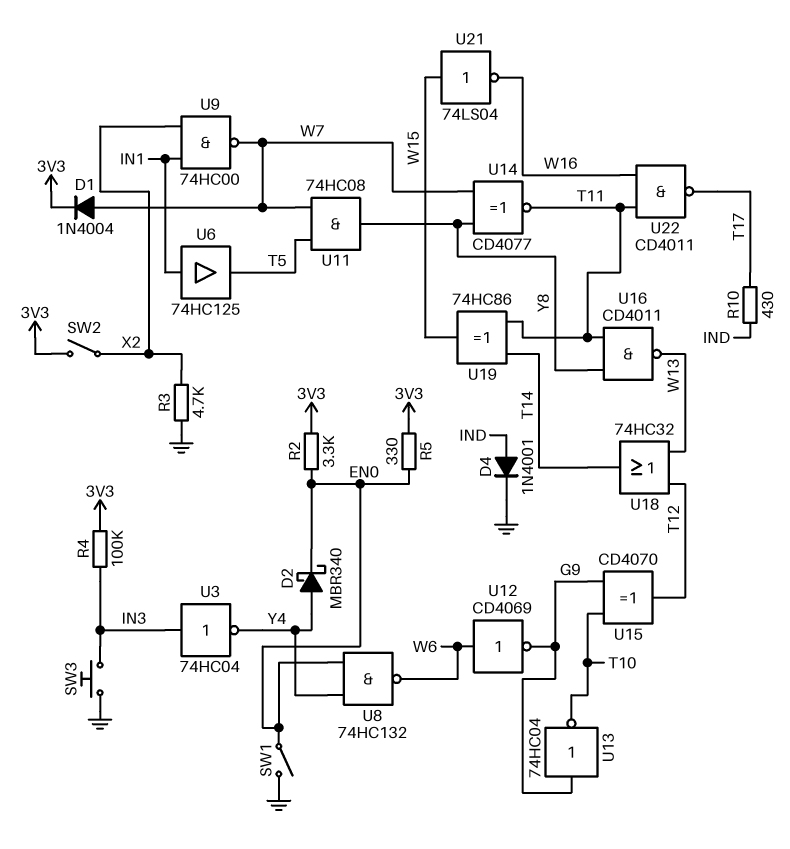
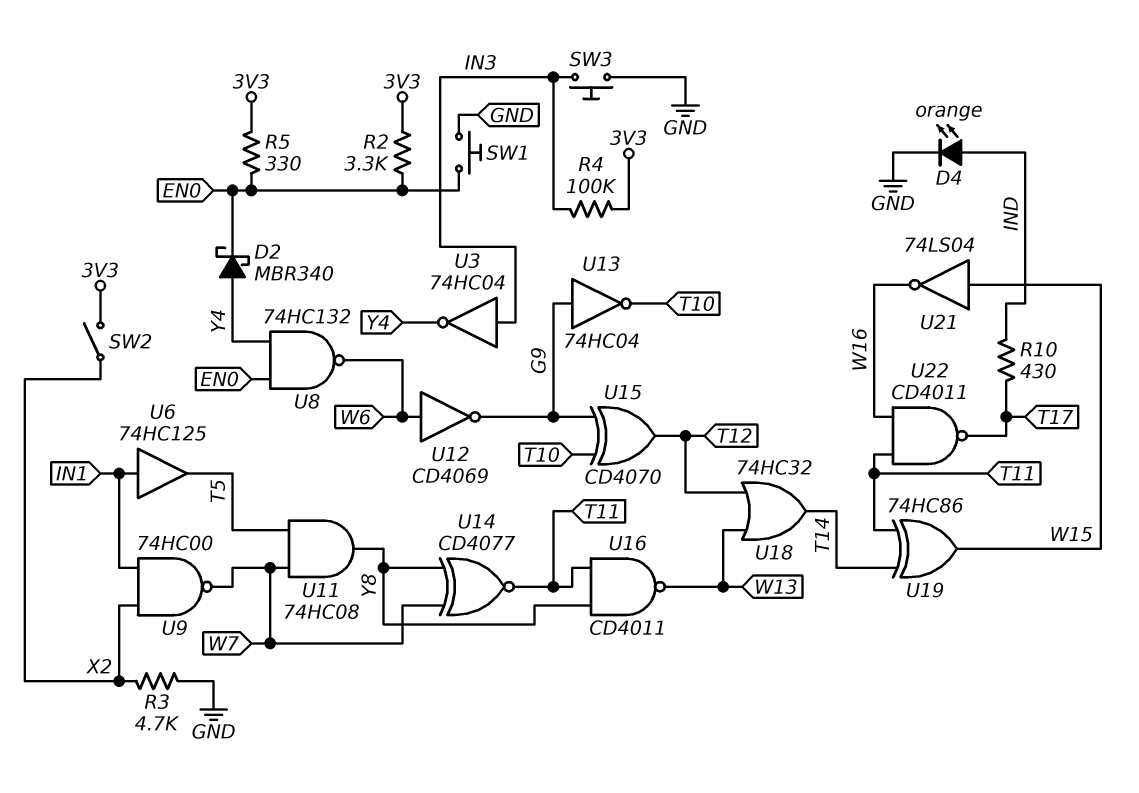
D1: diode 1N4004 (A W7, K 3V3) -> none
D4: diode 1N4001 (A IND, K GND) -> LED orange (A IND, K GND)
SW1: switch (EN0, GND) -> button (EN0, GND)

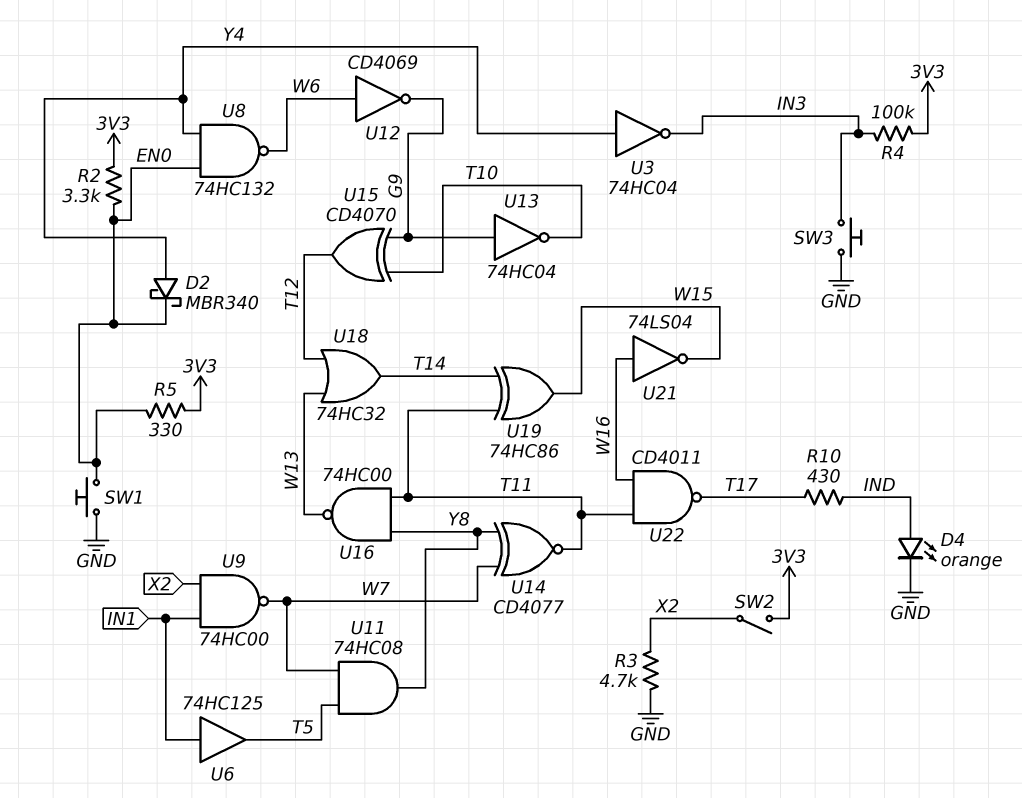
U3: NOT 74HC04 (in IN3, out Y4) -> NOT 74HC04 (in Y4, out IN3)
U16: NAND CD4011 (in T11, in Y8, out W13) -> NAND 74HC00 (in T11, in Y8, out W13)
U21: NOT 74LS04 (in W15, out W16) -> NOT 74LS04 (in W16, out W15)

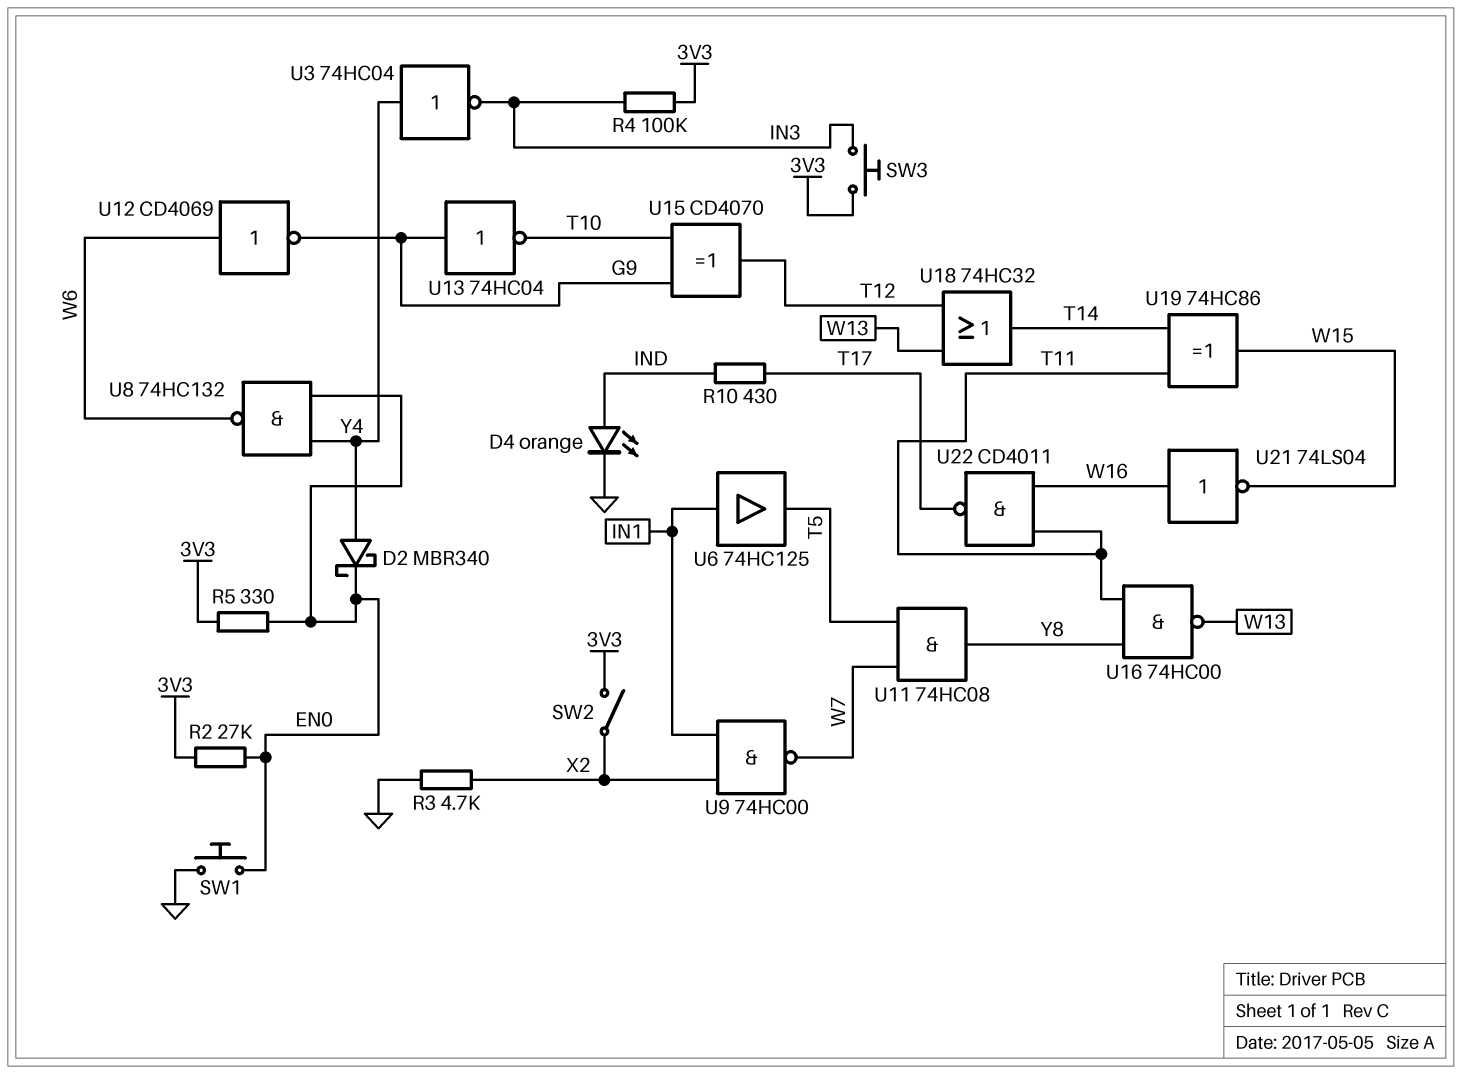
R2: 3.3k (3V3, EN0) -> 27k (3V3, EN0)
SW3: button (GND, IN3) -> button (3V3, IN3)
U14: XNOR CD4077 (in W7, in Y8, out T11) -> none

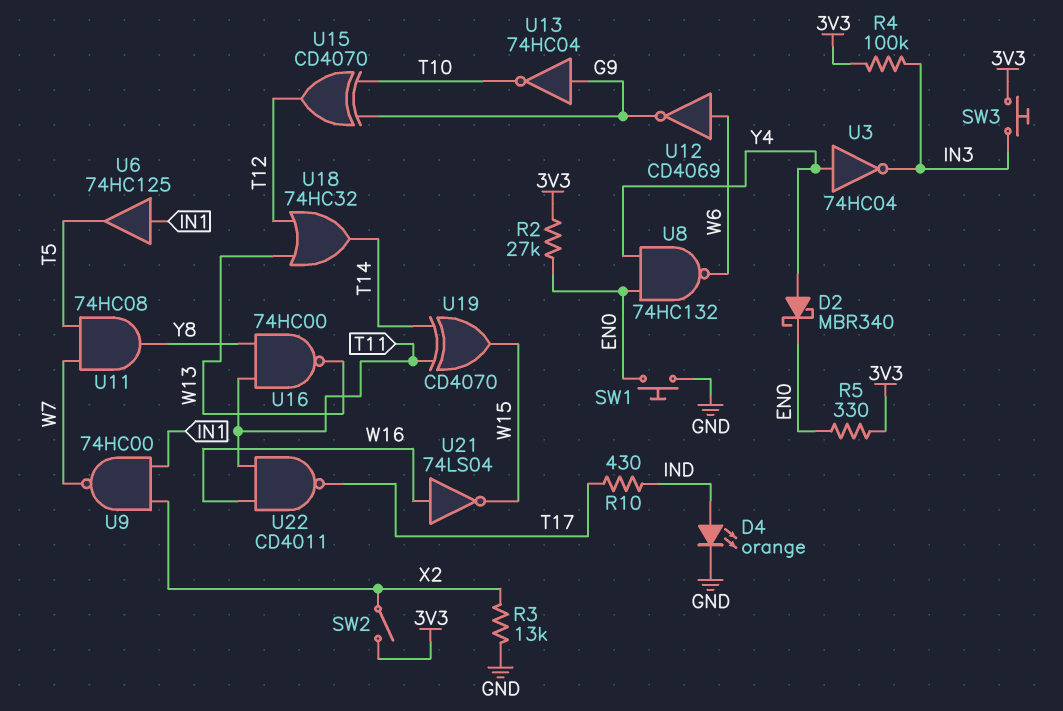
R3: 4.7k (GND, X2) -> 13k (GND, X2)
U19: XOR 74HC86 (in T11, in T14, out W15) -> XOR CD4070 (in T11, in T14, out W15)

